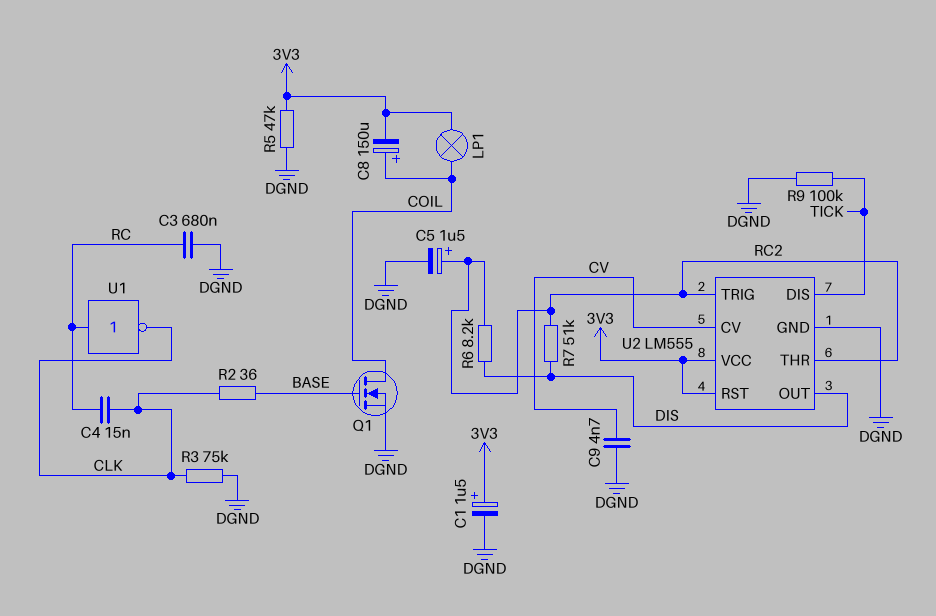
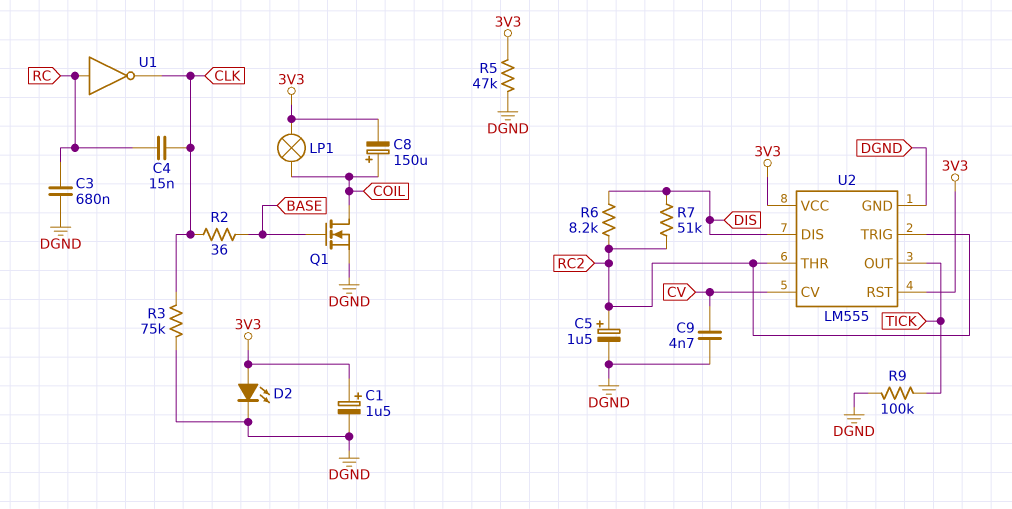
D2: none -> LED (A 3V3, K DGND)
U2 pin DIS: TICK -> DIS
U2 pin OUT: DIS -> TICK

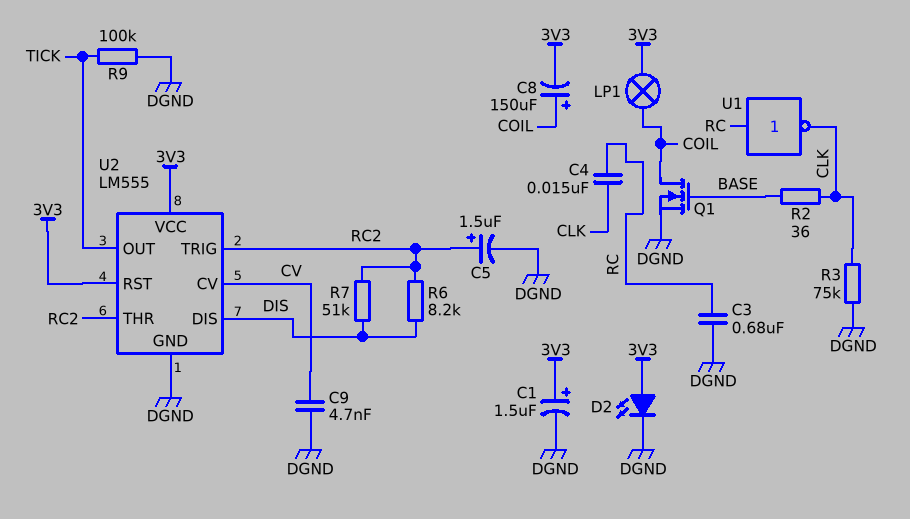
R5: 47k (3V3, DGND) -> none

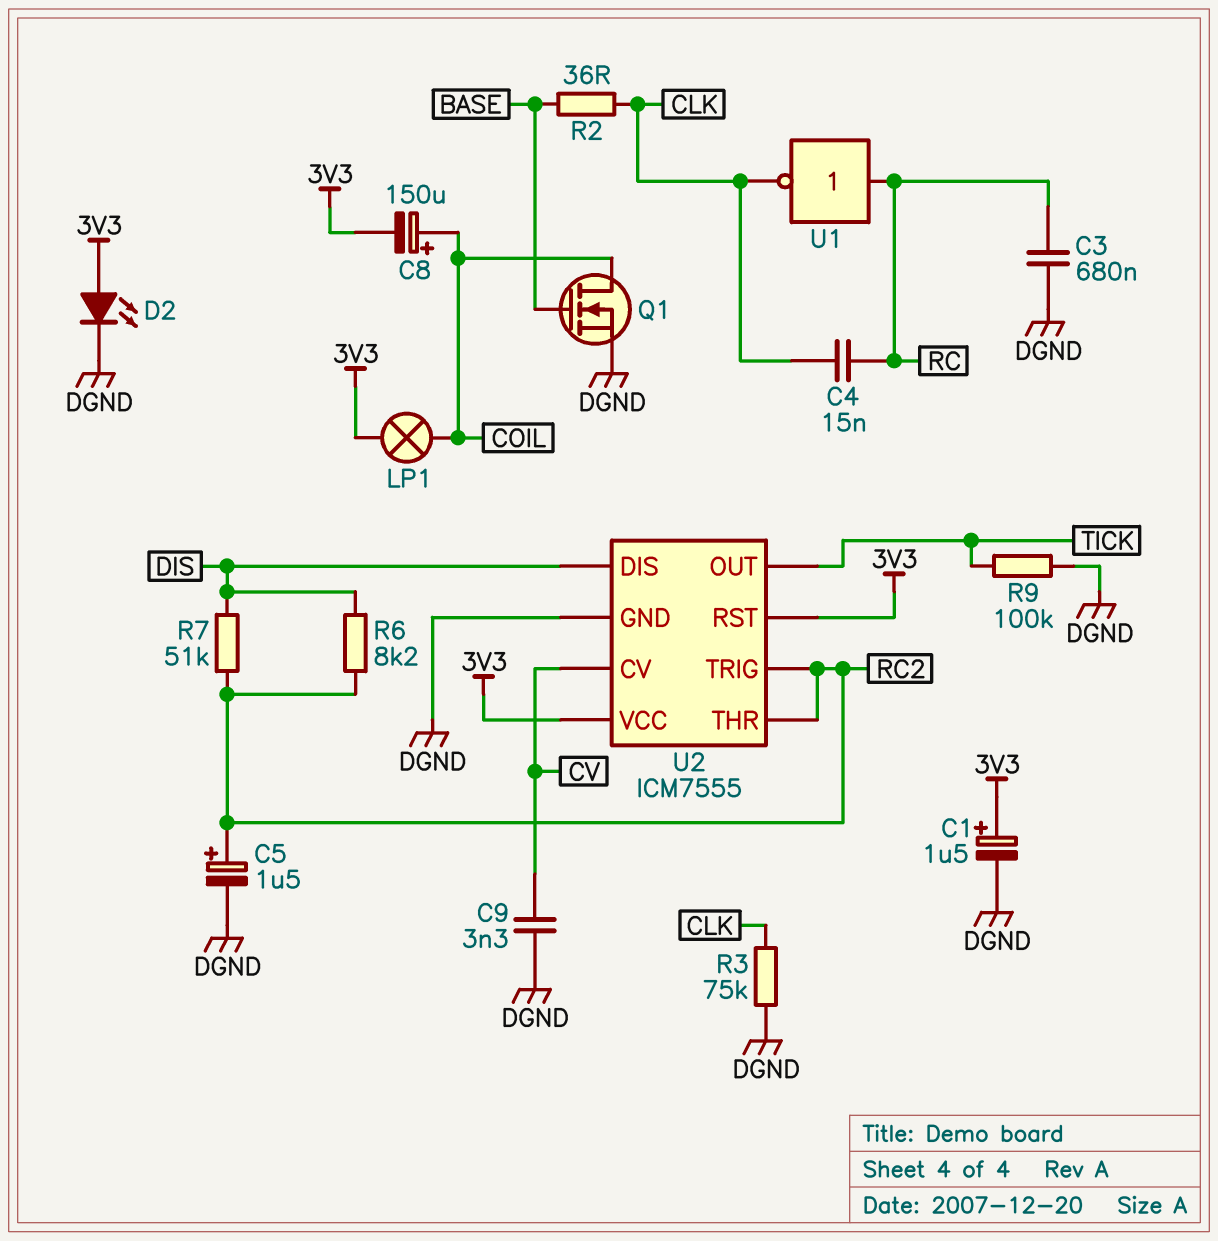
C9: 4.7nF (CV, DGND) -> 3.3nF (CV, DGND)
U2: LM555 -> ICM7555

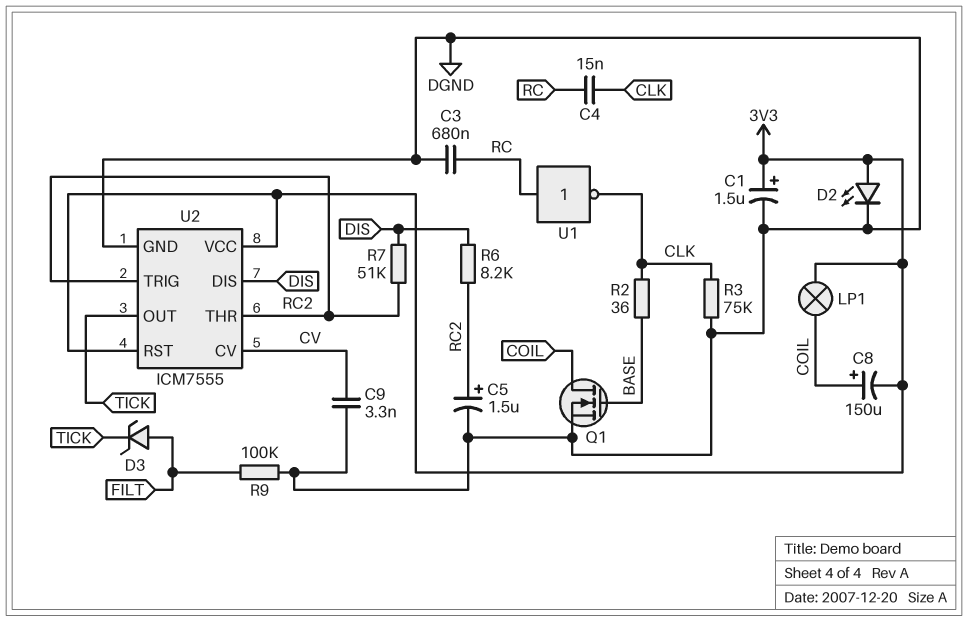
D3: none -> zener (A FILT, K TICK)
R9: 100k (DGND, TICK) -> 100k (DGND, FILT)

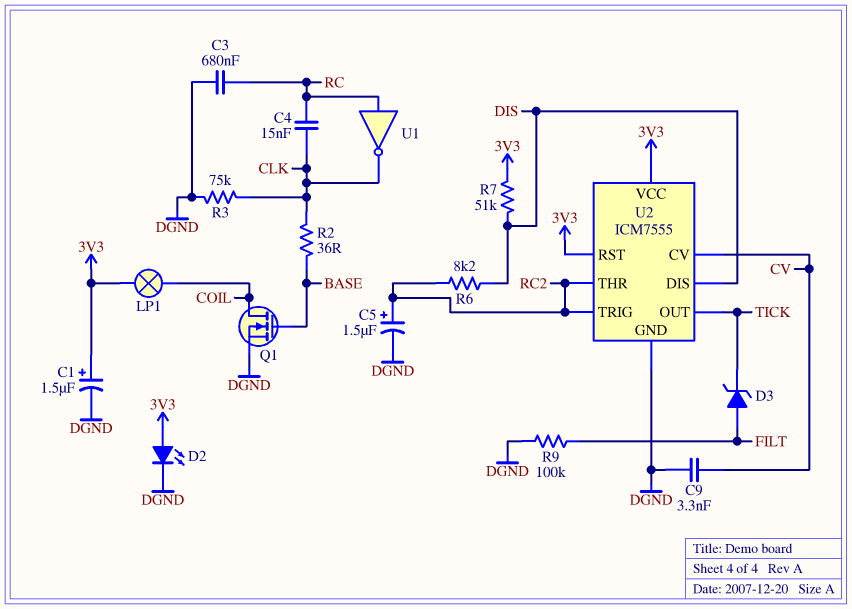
C8: 150uF (plus COIL, minus 3V3) -> none
R7: 51k (DIS, RC2) -> 51k (3V3, DIS)

